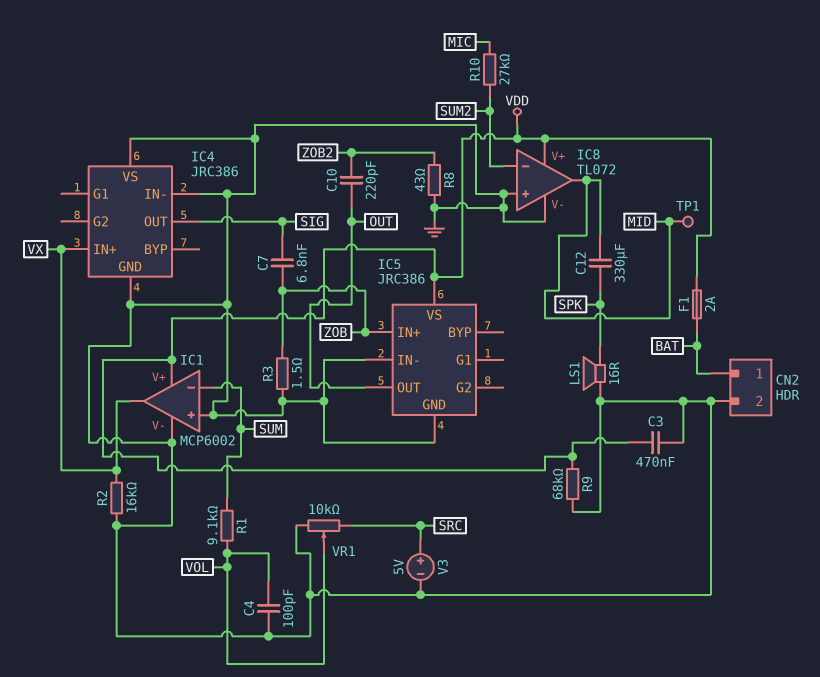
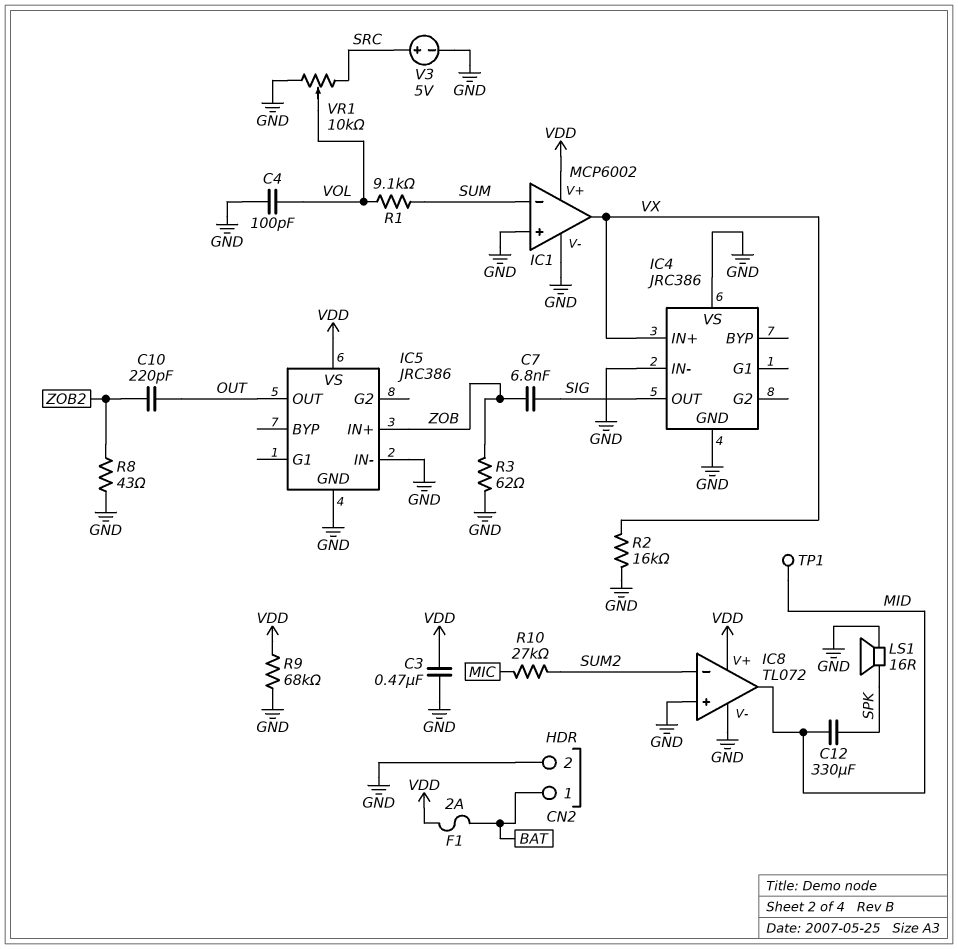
R3: 1.5 (GND, ZOB) -> 62 (GND, ZOB)

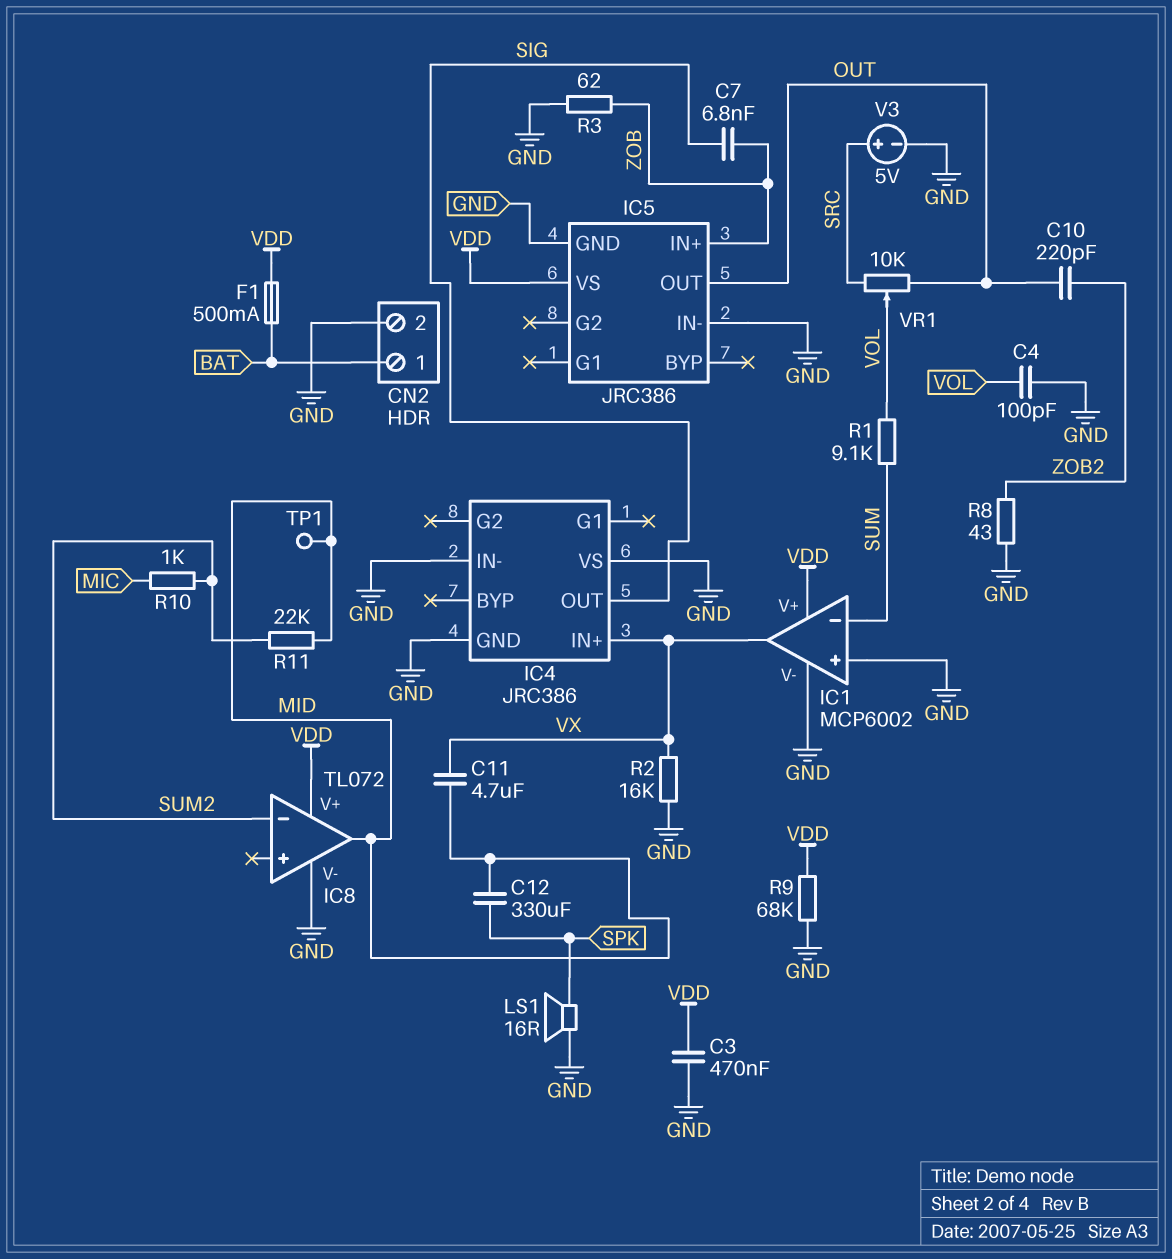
C11: none -> 4.7uF (MID, VX)
F1: 2A (BAT, VDD) -> 500mA (BAT, VDD)
IC8 pin in+: GND -> none
R10: 27k (MIC, SUM2) -> 1k (MIC, SUM2)
R11: none -> 22k (MID, SUM2)
VR1: 10k (GND, SRC, wiper VOL) -> 10k (OUT, SRC, wiper VOL)

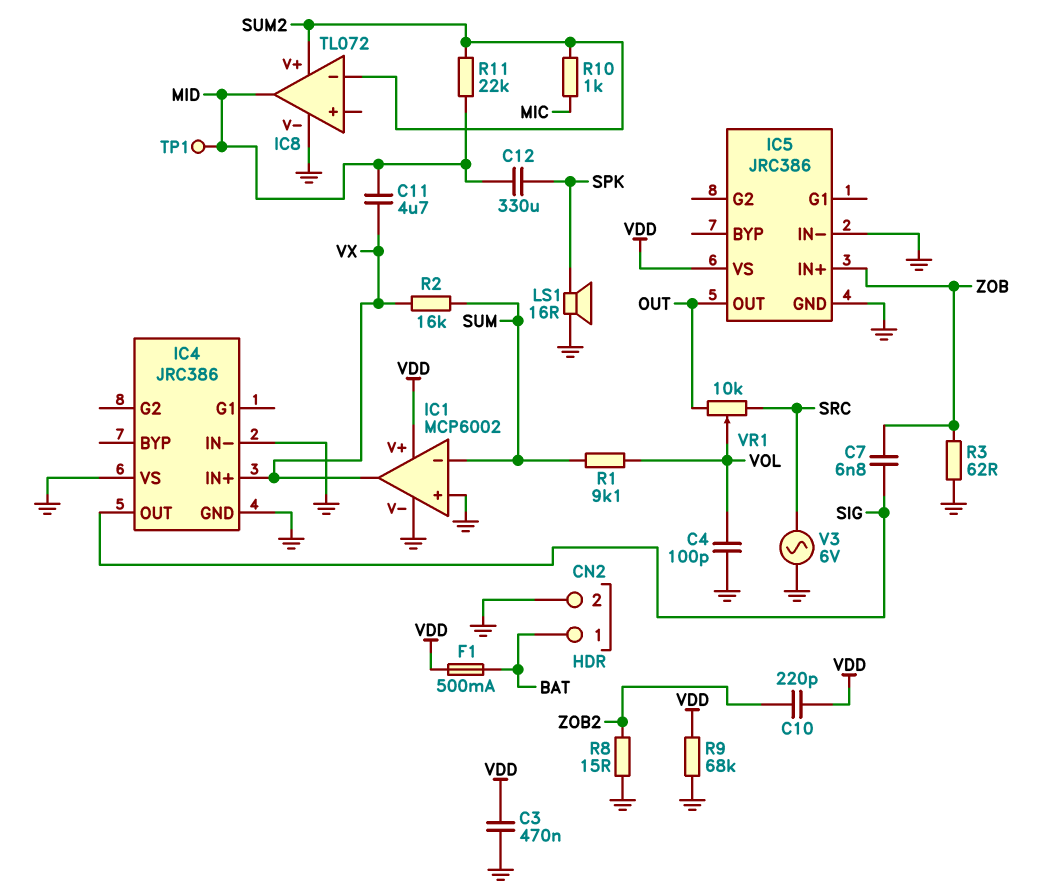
C10: 220pF (OUT, ZOB2) -> 220pF (VDD, ZOB2)
IC8 pin V+: VDD -> SUM2
R2: 16k (GND, VX) -> 16k (SUM, VX)
R8: 43 (GND, ZOB2) -> 15 (GND, ZOB2)
V3: 5V (plus SRC, minus GND) -> AC 6V (GND, SRC)

